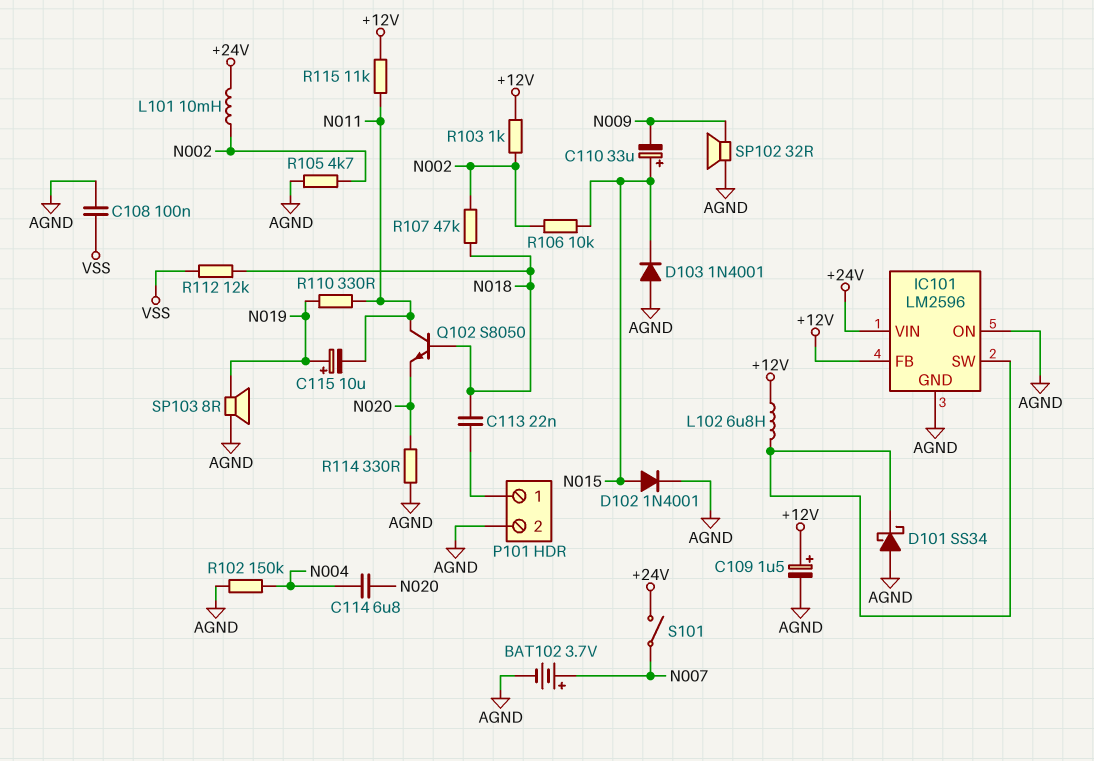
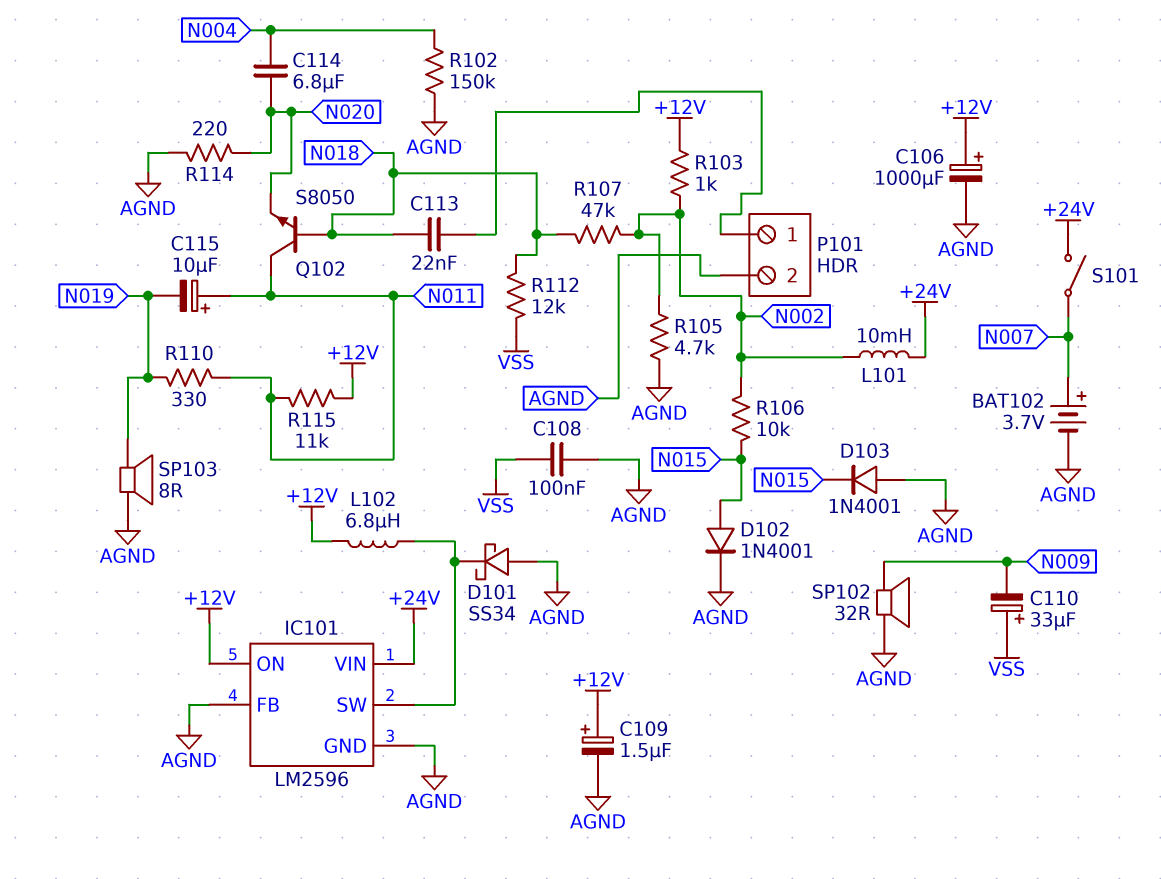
C106: none -> 1000uF (plus +12V, minus AGND)
C110: 33uF (plus N015, minus N009) -> 33uF (plus VSS, minus N009)
C115: 10uF (plus N019, minus N011) -> 10uF (plus N011, minus N019)
IC101 pin FB: +12V -> AGND
IC101 pin ON: AGND -> +12V
R114: 330 (AGND, N020) -> 220 (AGND, N020)

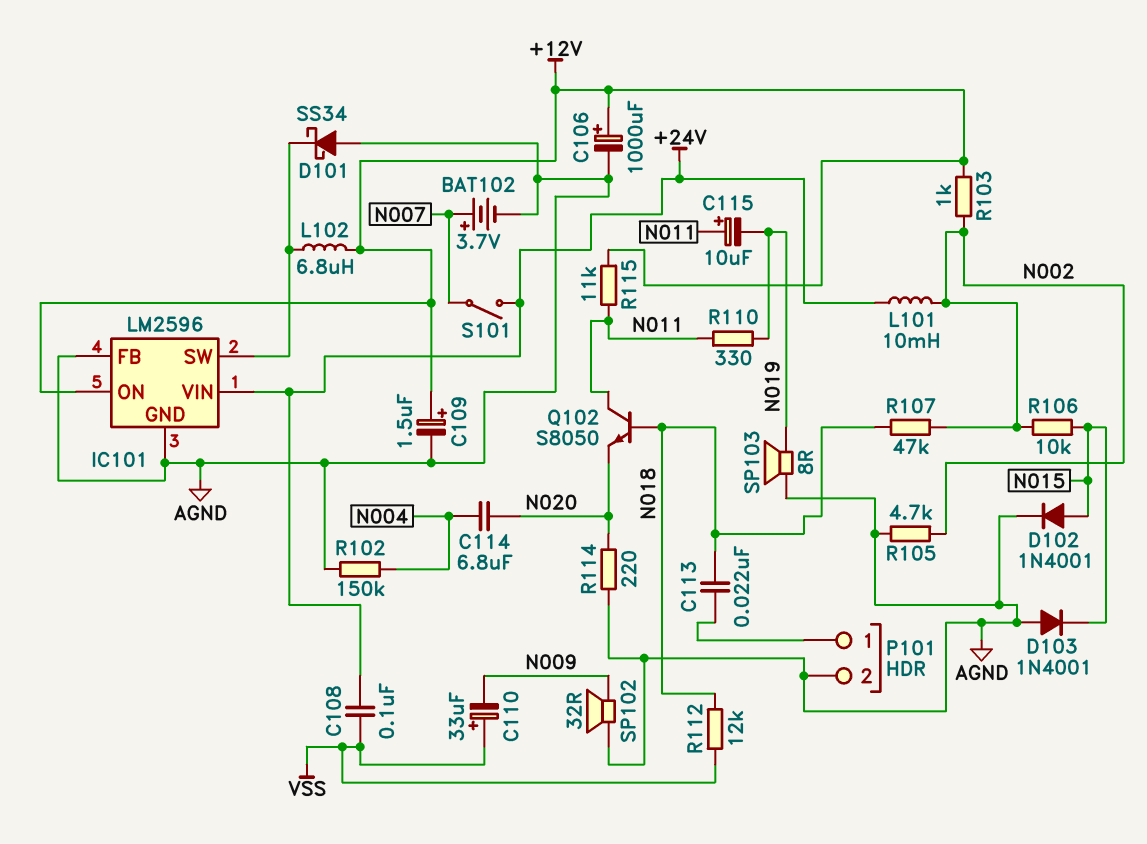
C108: 100nF (AGND, VSS) -> 100nF (+24V, VSS)

